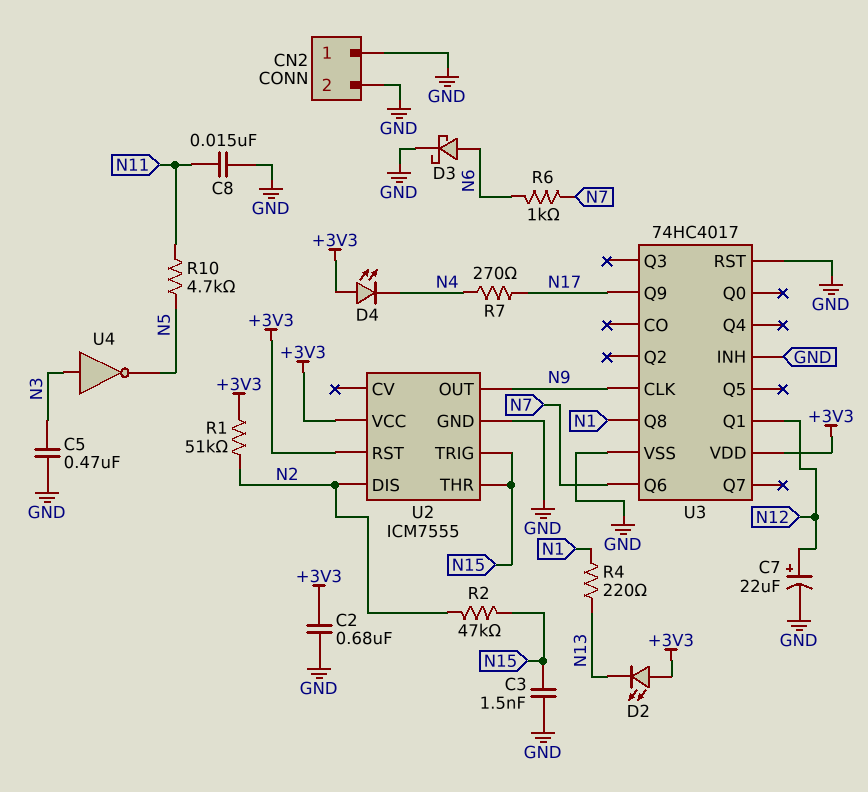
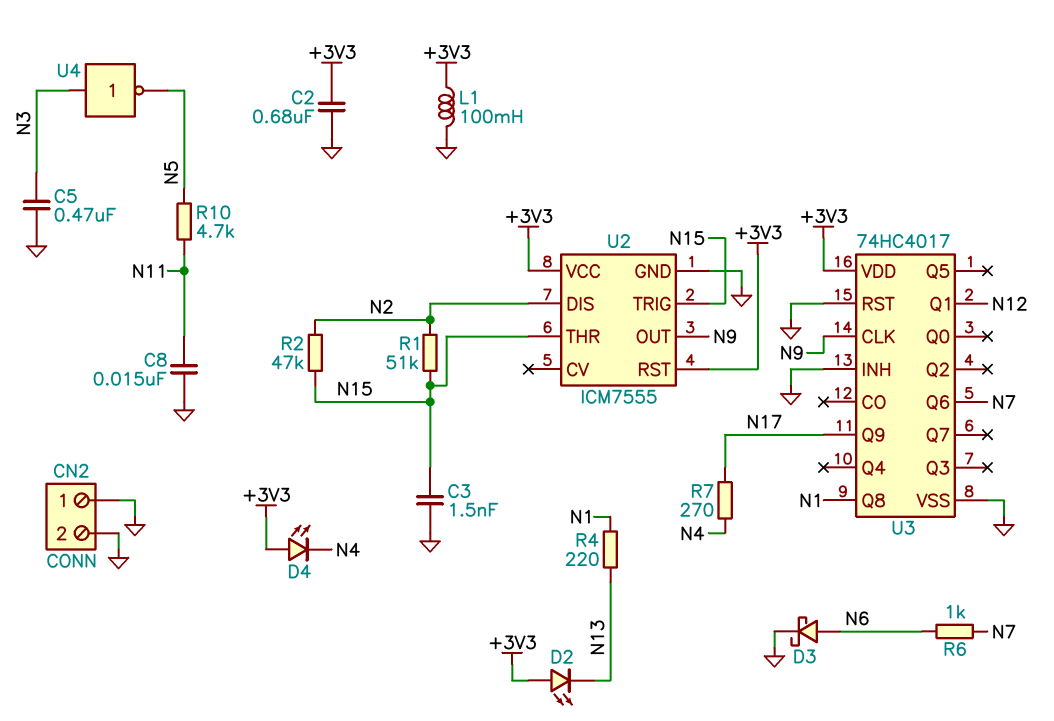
C7: 22uF (plus N12, minus GND) -> none
L1: none -> 100mH (+3V3, GND)
R1: 51k (+3V3, N2) -> 51k (N2, N15)

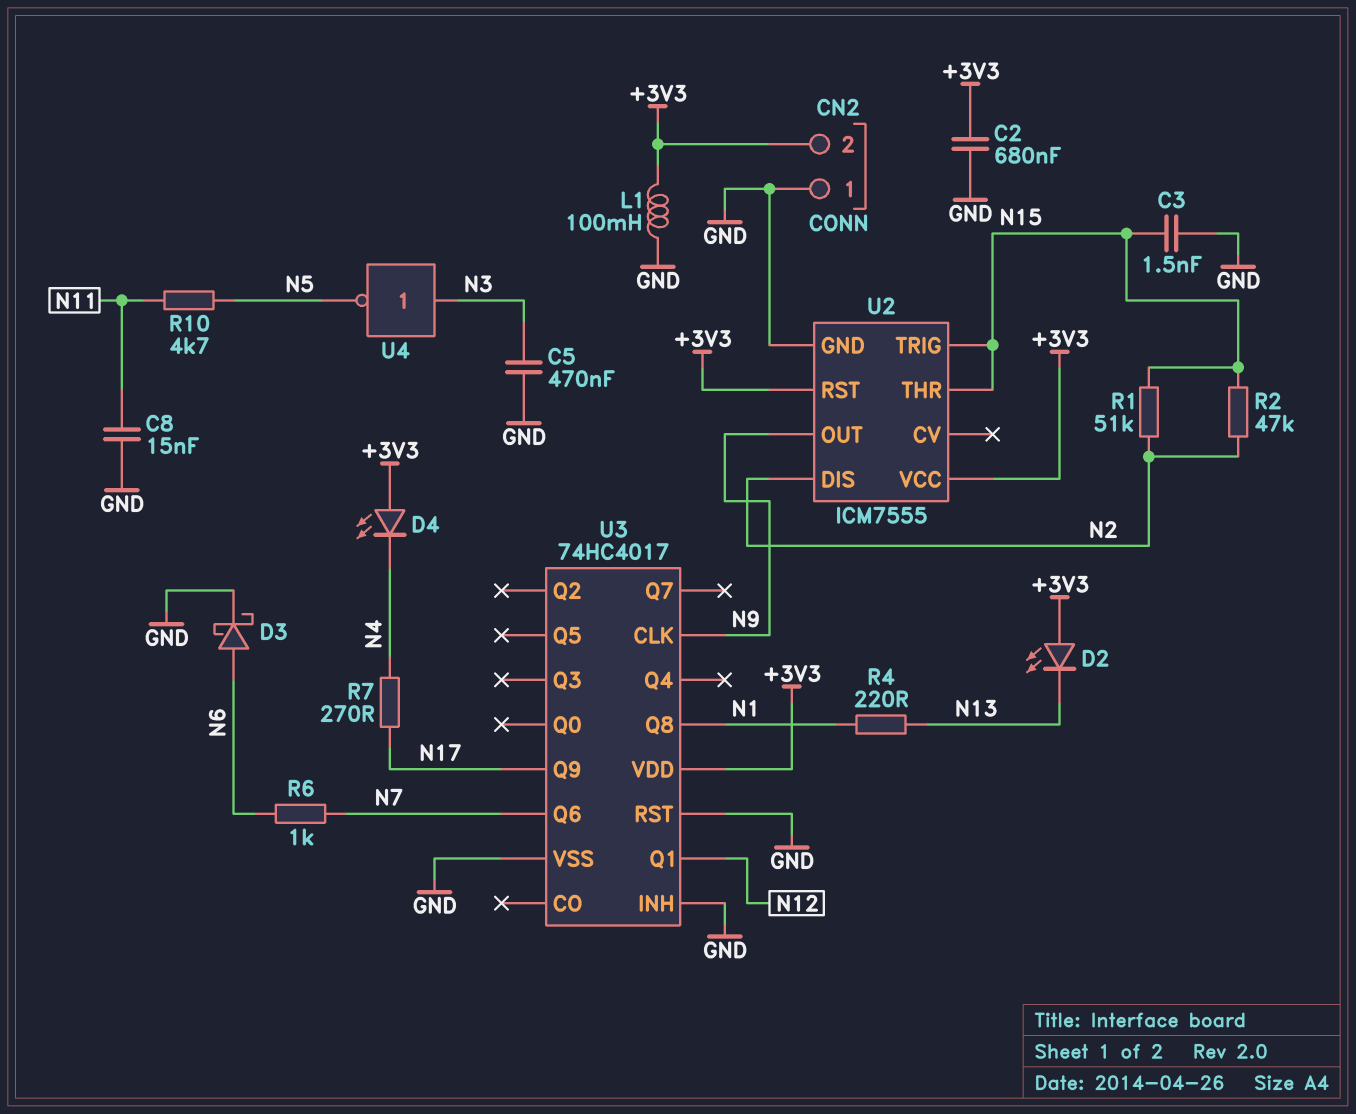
CN2 pin 2: GND -> +3V3

